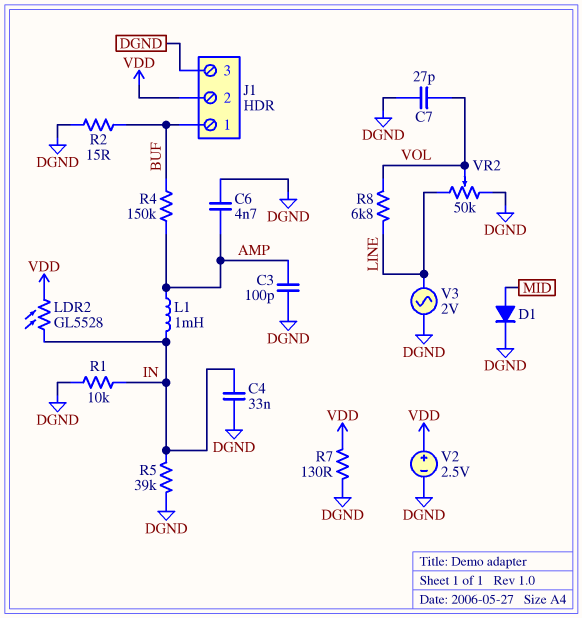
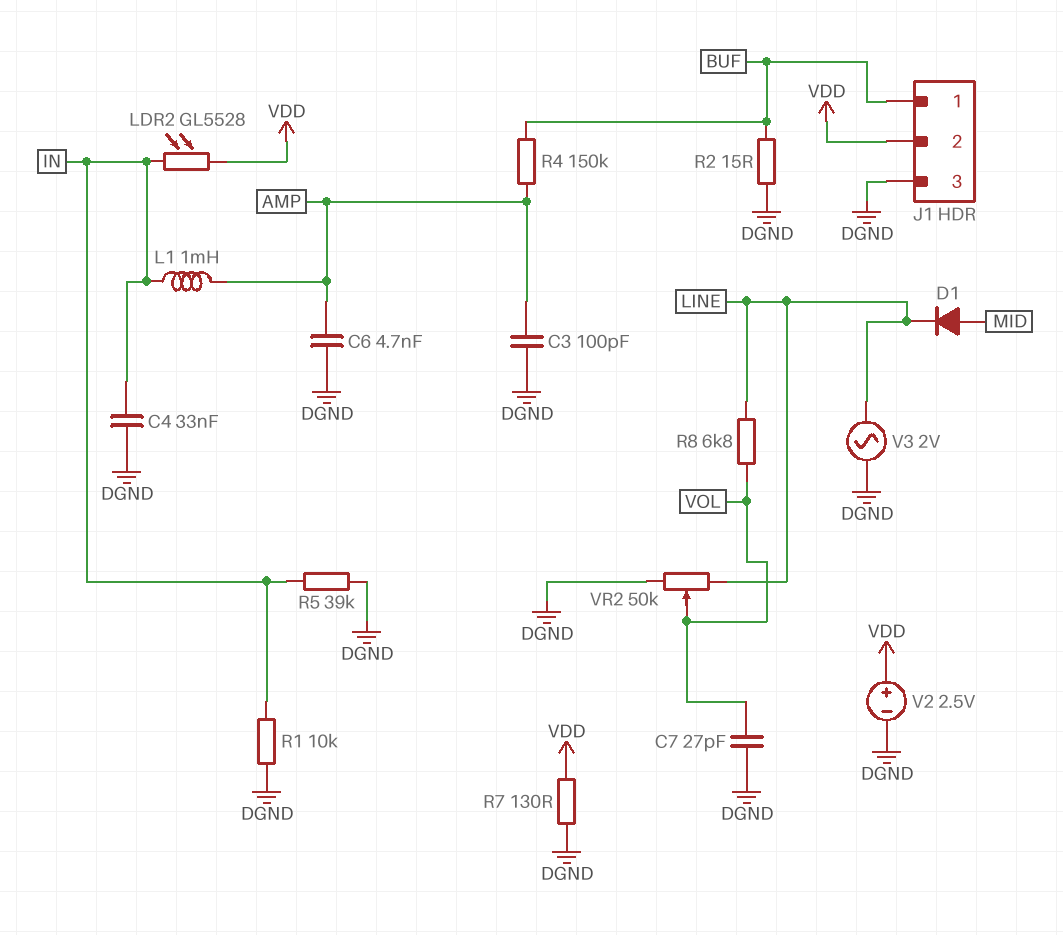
D1: diode (A MID, K DGND) -> diode (A MID, K LINE)

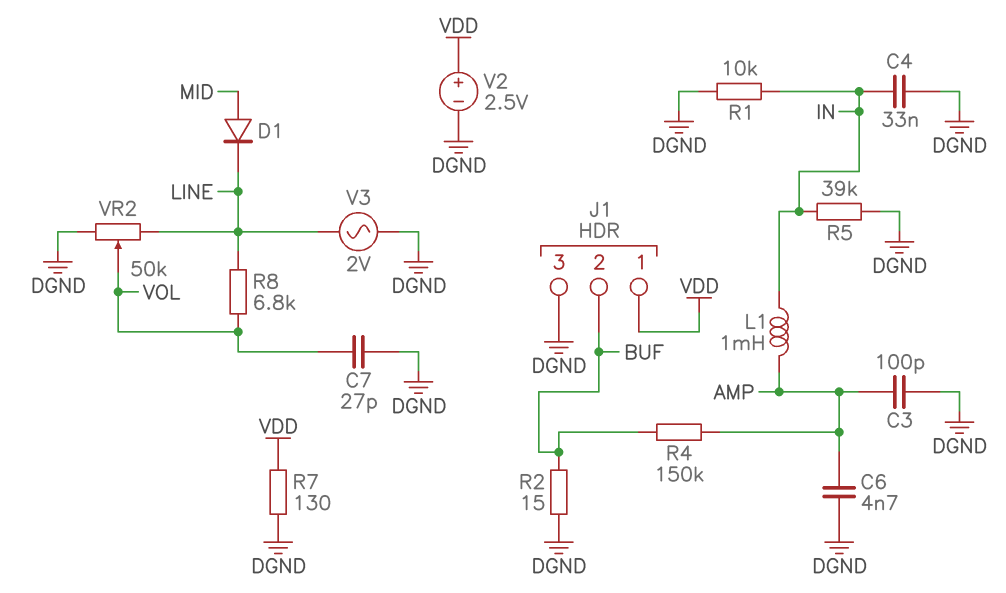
J1 pin 1: BUF -> VDD
J1 pin 2: VDD -> BUF
LDR2: GL5528 (IN, VDD) -> none

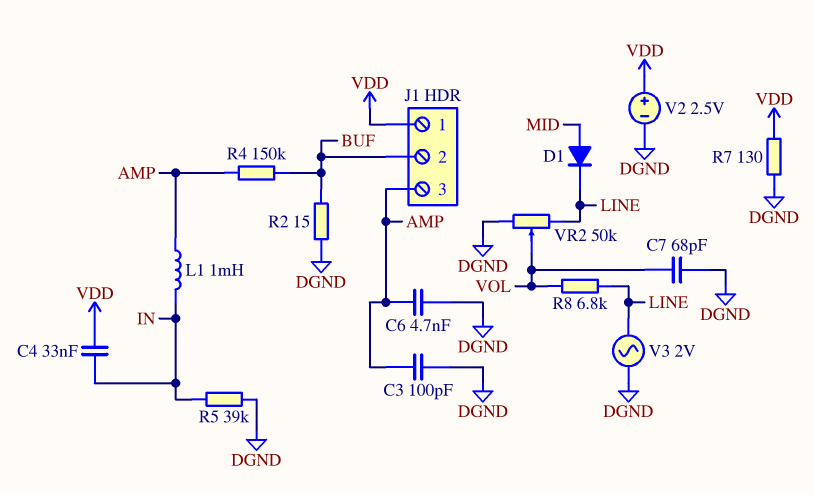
C4: 33nF (DGND, IN) -> 33nF (IN, VDD)
C7: 27pF (DGND, VOL) -> 68pF (DGND, VOL)
J1 pin 3: DGND -> AMP
R1: 10k (DGND, IN) -> none

